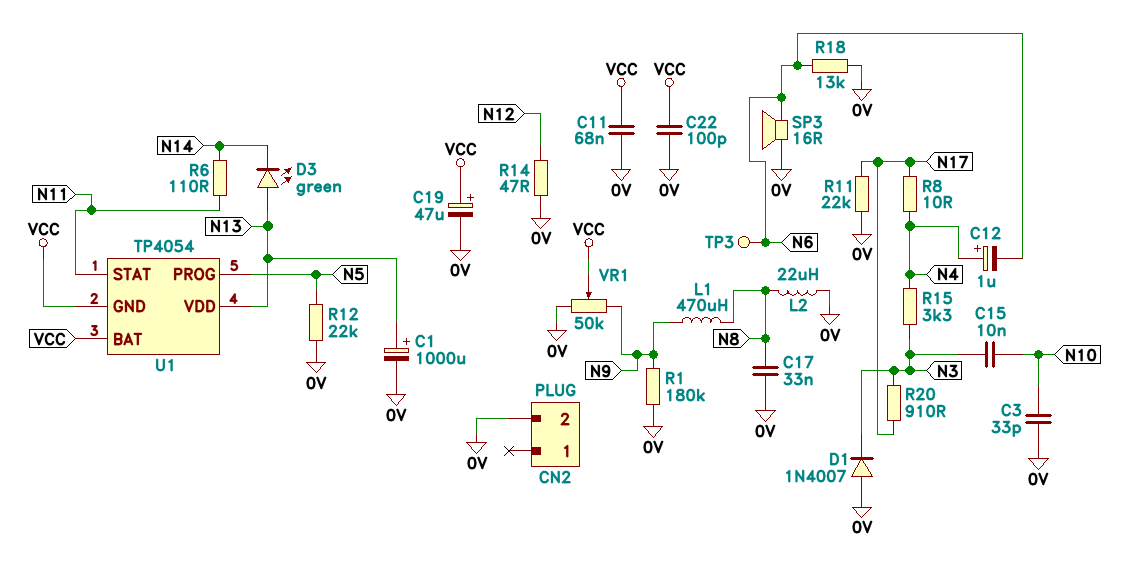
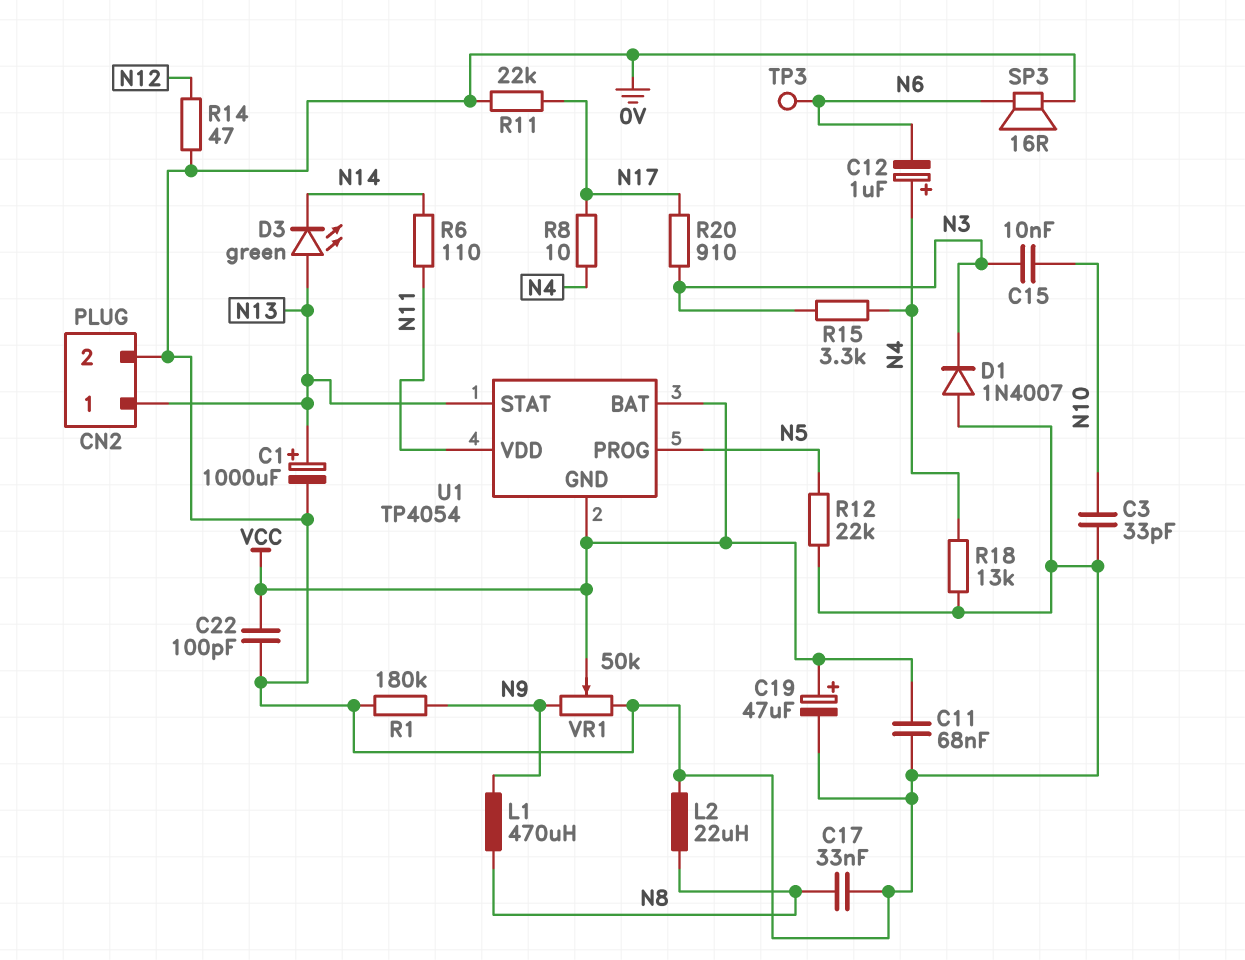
CN2 pin 1: none -> N13
R18: 13k (0V, N6) -> 13k (0V, N4)
U1 pin STAT: N11 -> N13
U1 pin VDD: N13 -> N11

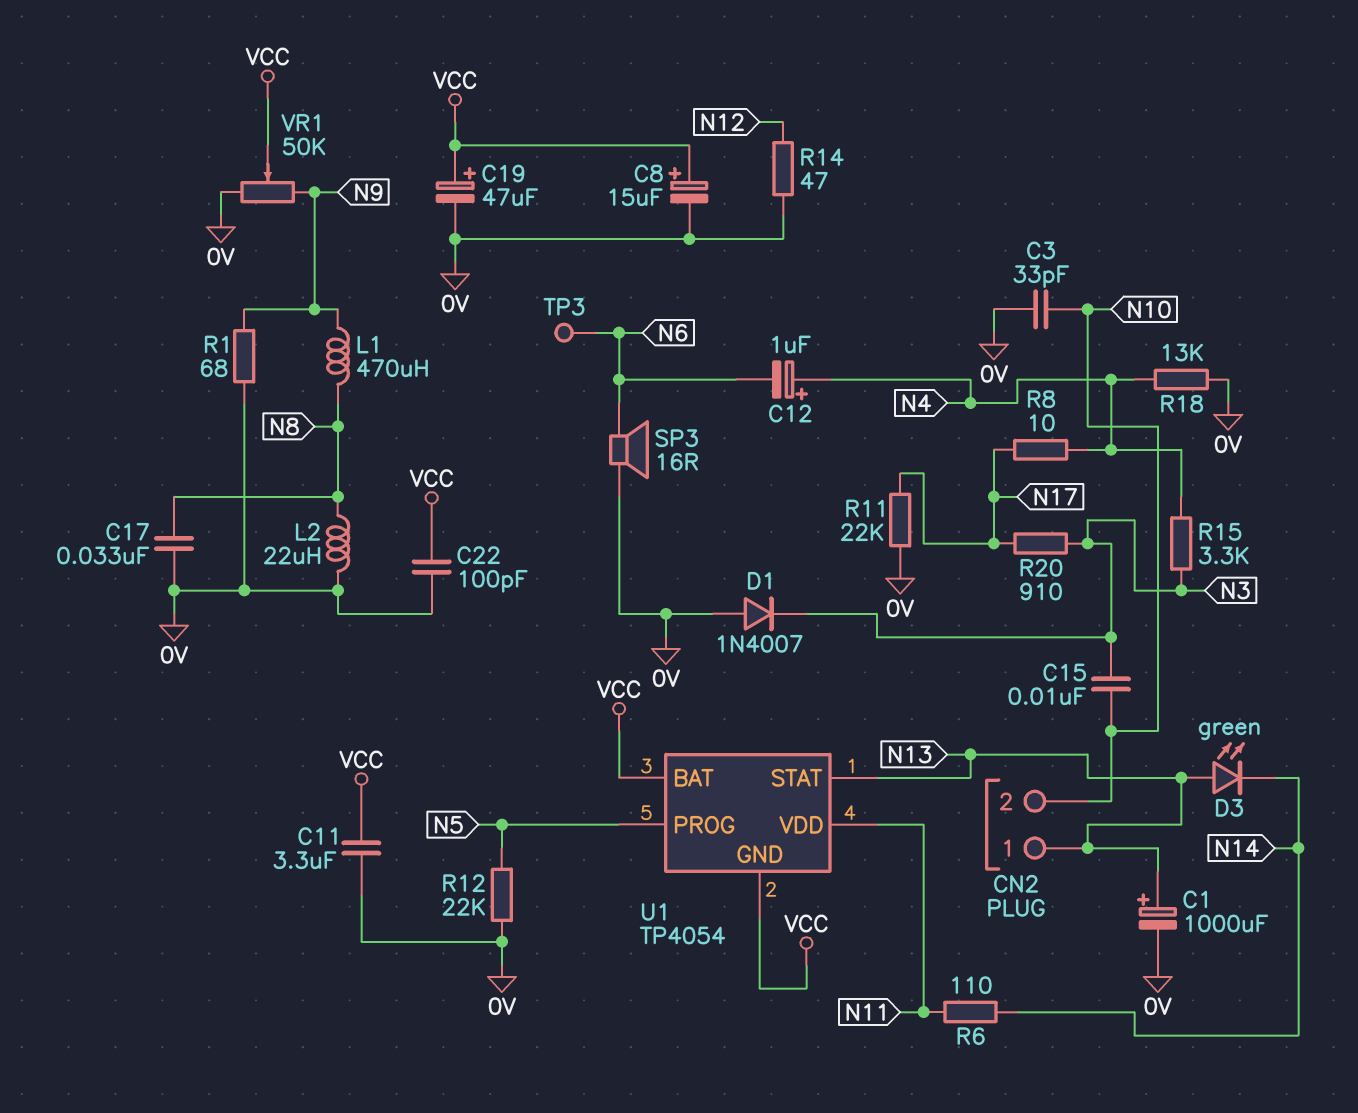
C8: none -> 15uF (plus VCC, minus 0V)
C11: 68nF (0V, VCC) -> 3.3uF (0V, VCC)
CN2 pin 2: 0V -> N10
R1: 180k (0V, N9) -> 68 (0V, N9)

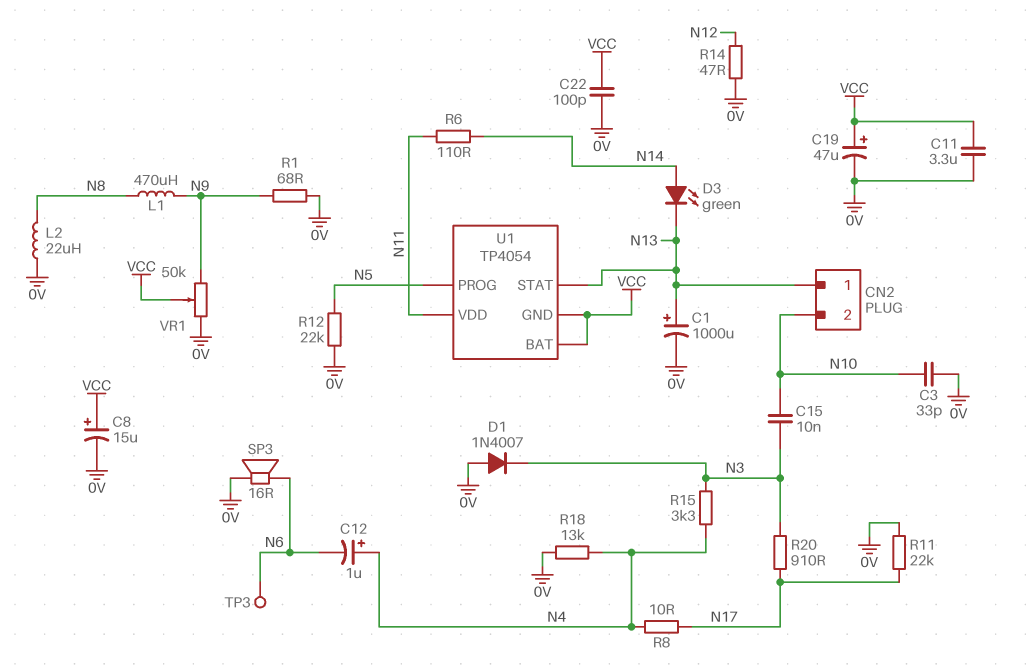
C17: 33nF (0V, N8) -> none
D3: LED green (A N13, K N14) -> LED green (A N14, K N13)

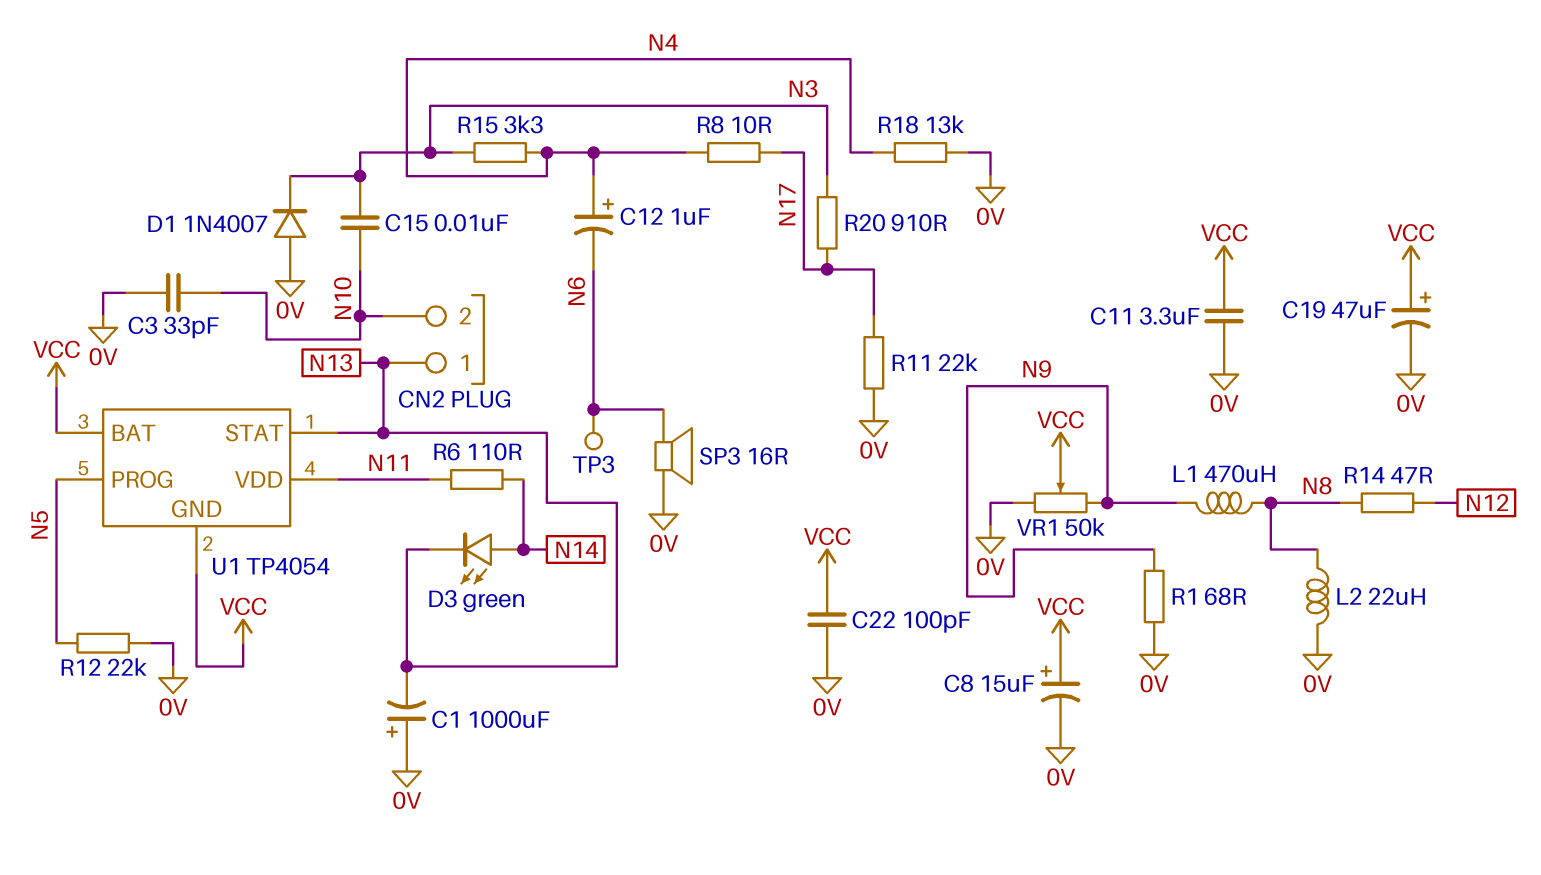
C1: 1000uF (plus N13, minus 0V) -> 1000uF (plus 0V, minus N13)
R14: 47 (0V, N12) -> 47 (N8, N12)

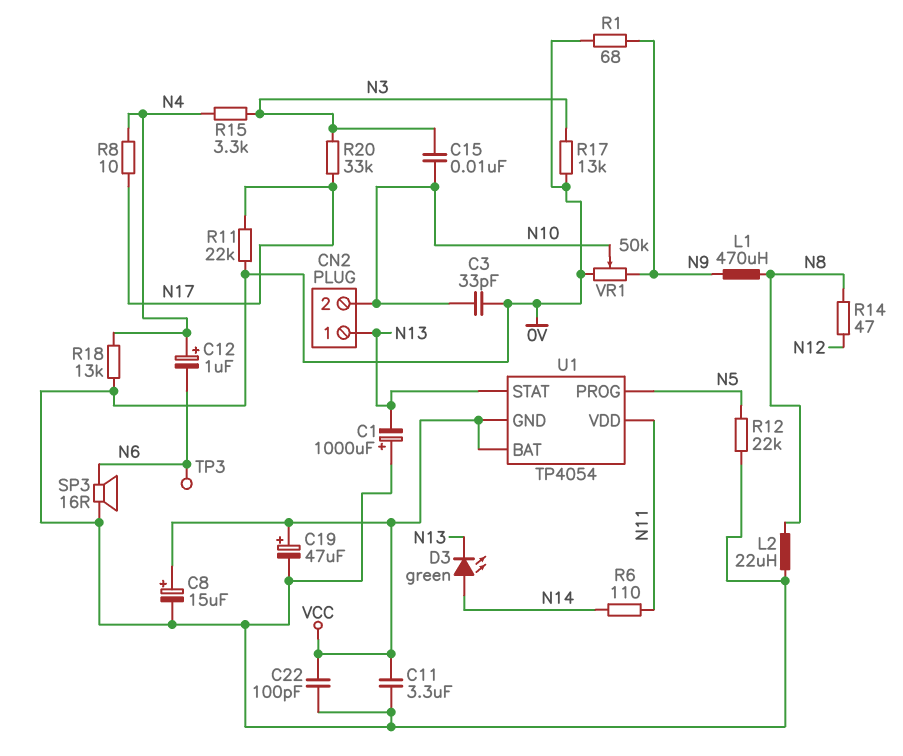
D1: diode 1N4007 (A 0V, K N3) -> none
R17: none -> 13k (0V, N3)
R20: 910 (N3, N17) -> 33k (N3, N17)
VR1: 50k (0V, N9, wiper VCC) -> 50k (0V, N9, wiper N10)

